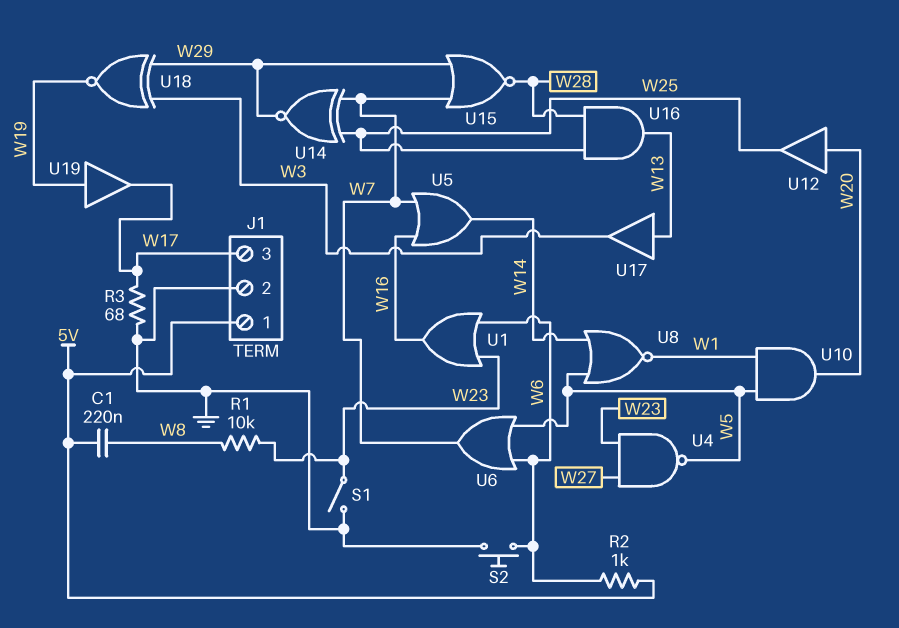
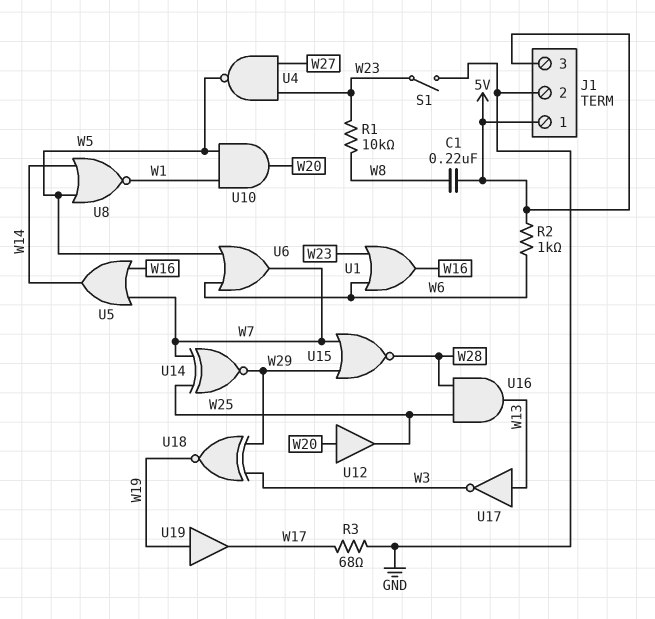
J1 pin 3: W17 -> 5V
S2: button (GND, W6) -> none
U17: buffer (in W13, out W3) -> NOT (in W13, out W3)

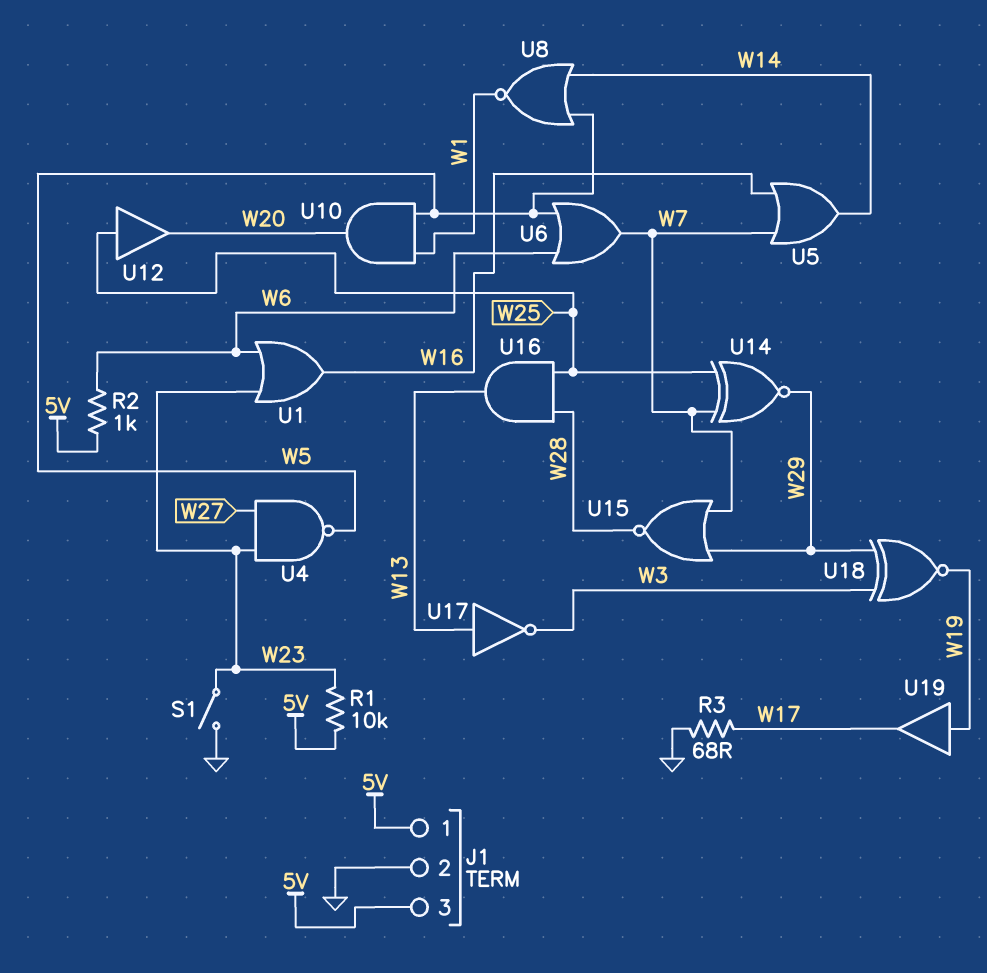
C1: 220nF (5V, W8) -> none
R1: 10k (W8, W23) -> 10k (5V, W23)
U12: buffer (in W20, out W25) -> buffer (in W25, out W20)

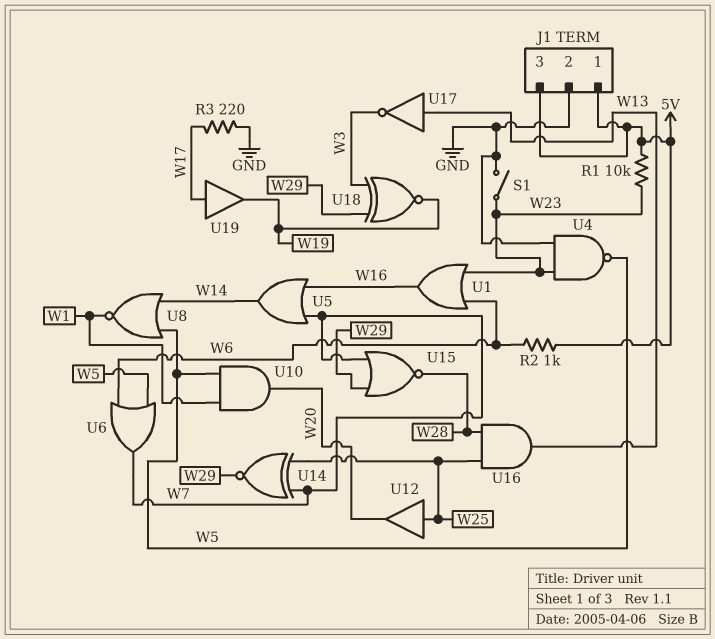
R3: 68 (GND, W17) -> 220 (GND, W17)
U4: NAND (in W23, in W27, out W5) -> NAND (in GND, in W23, out W5)
U19: buffer (in W19, out W17) -> buffer (in W17, out W19)

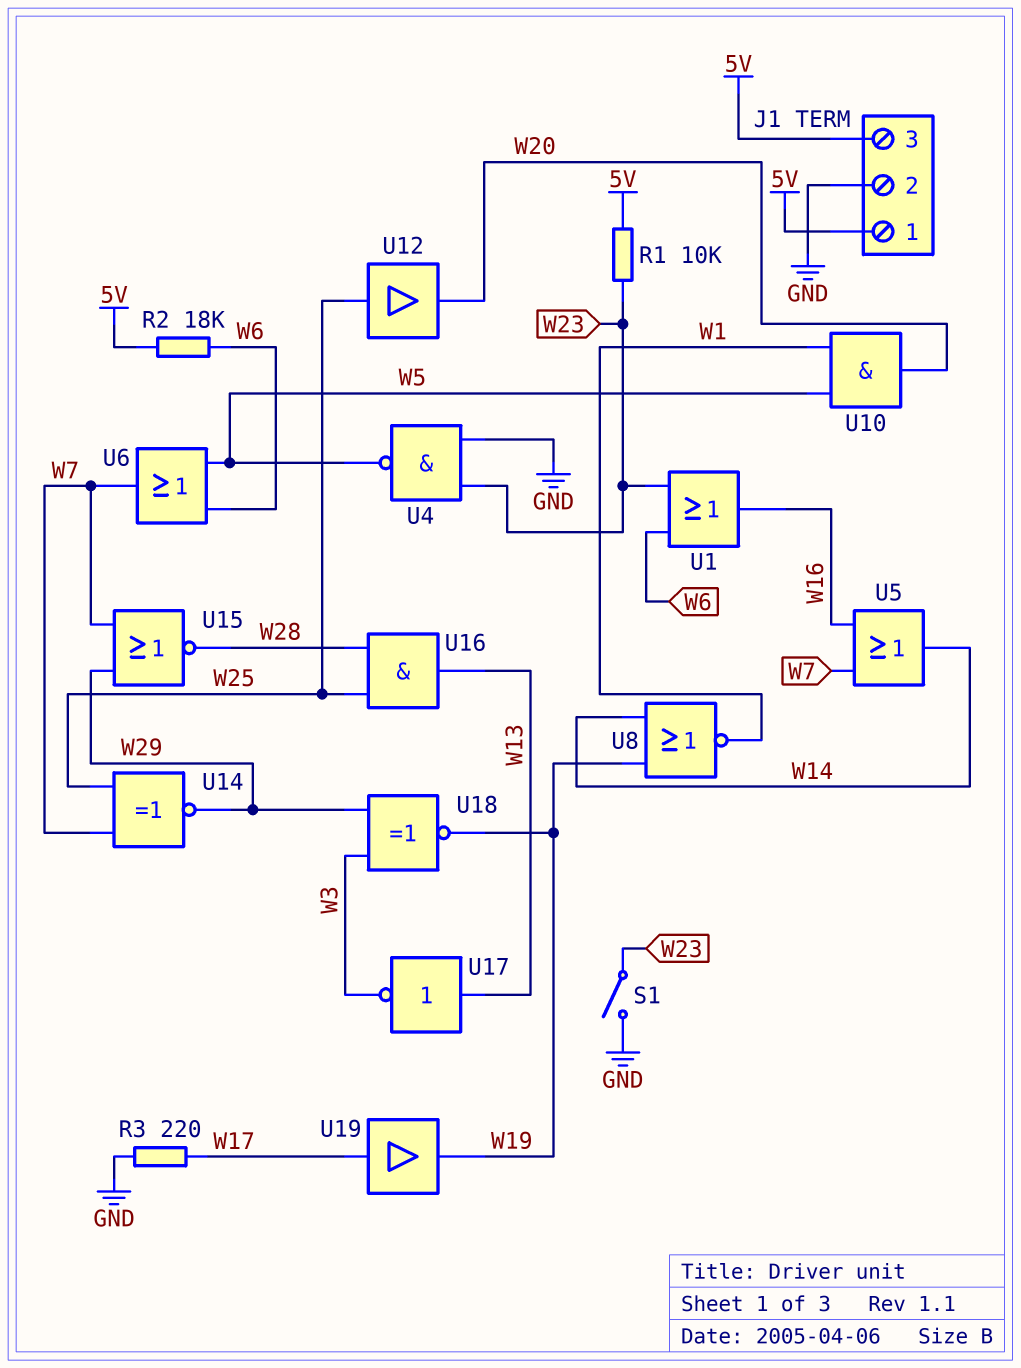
R2: 1k (5V, W6) -> 18k (5V, W6)
U8: NOR (in W5, in W14, out W1) -> NOR (in W14, in W19, out W1)

